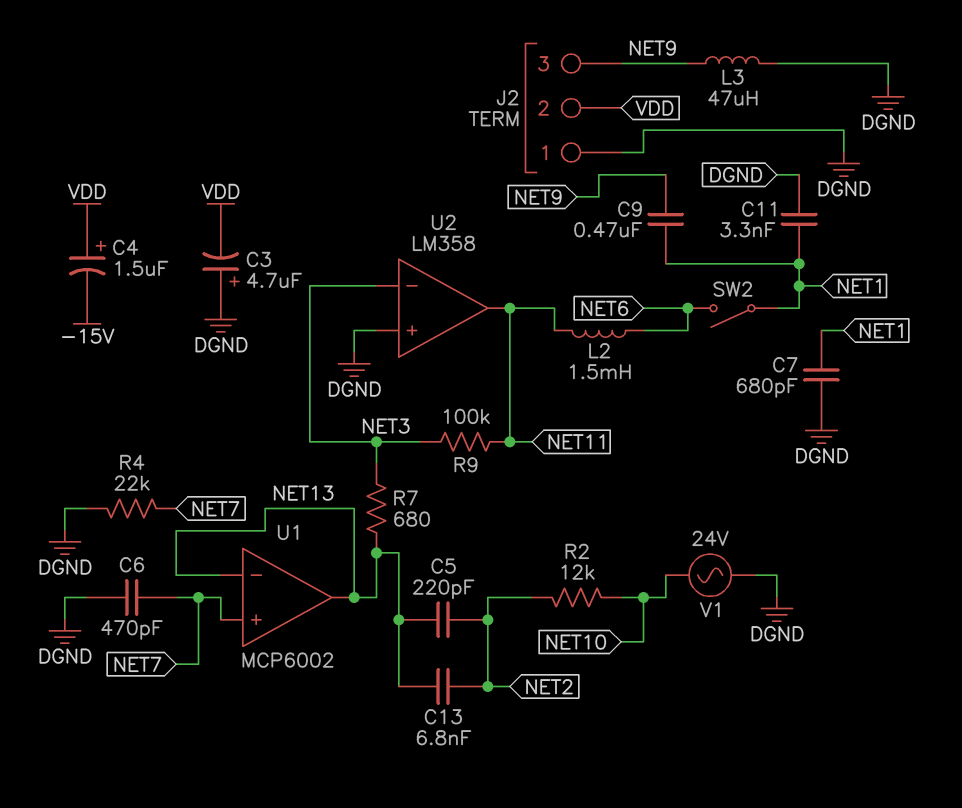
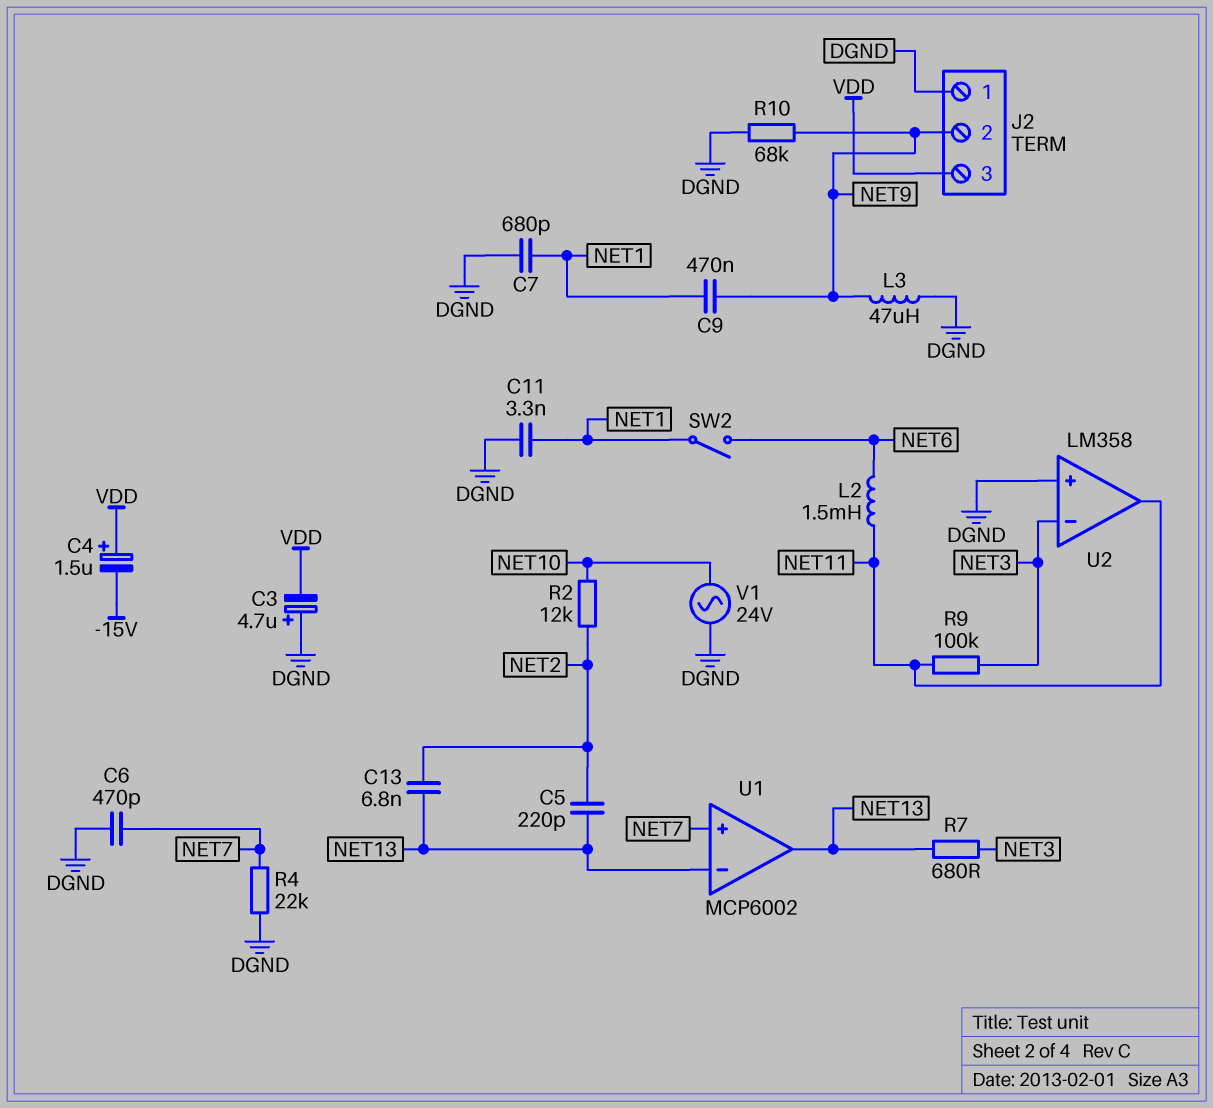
J2 pin 2: VDD -> NET9
J2 pin 3: NET9 -> VDD
R10: none -> 68k (DGND, NET9)

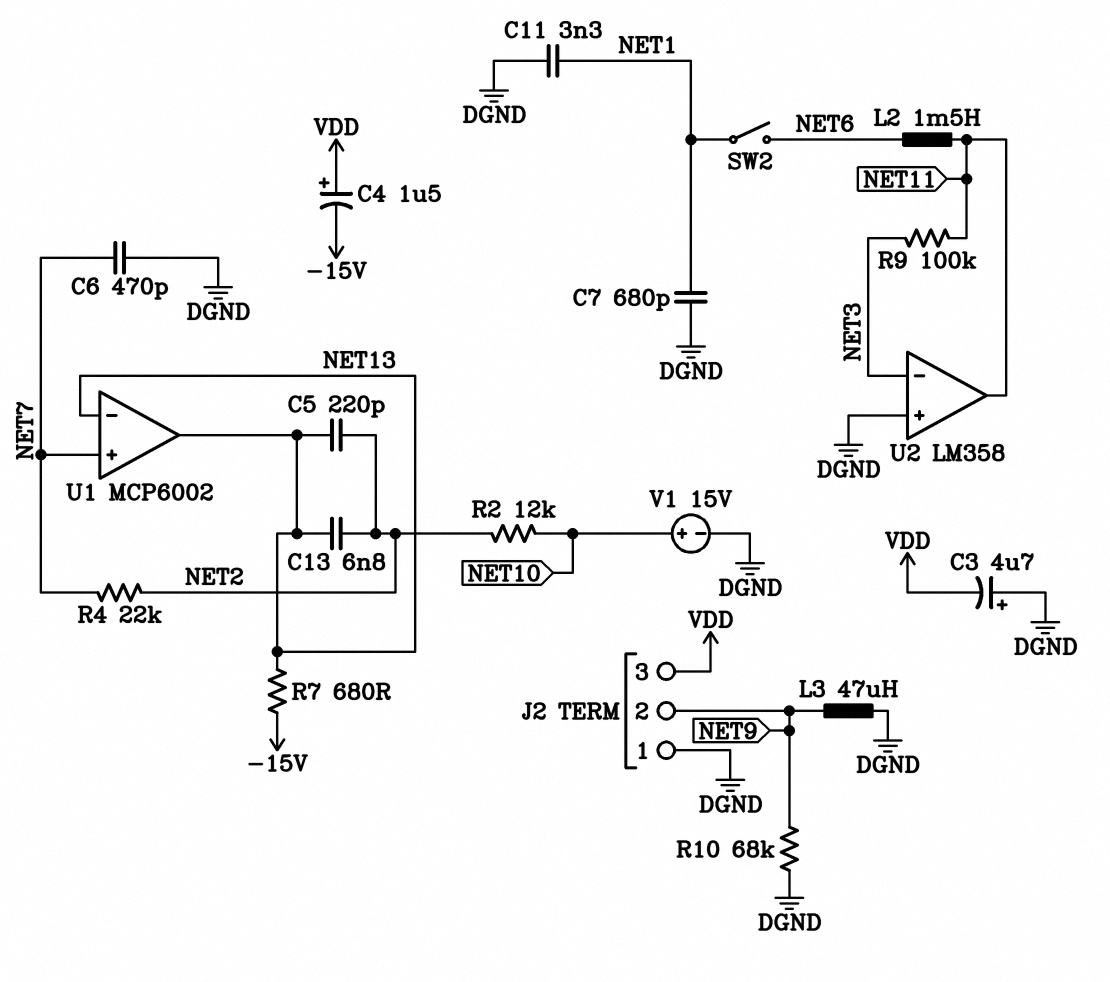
C9: 470nF (NET1, NET9) -> none
R4: 22k (DGND, NET7) -> 22k (NET2, NET7)
R7: 680 (NET3, NET13) -> 680 (-15V, NET13)
V1: AC 24V (DGND, NET10) -> 15V (plus NET10, minus DGND)

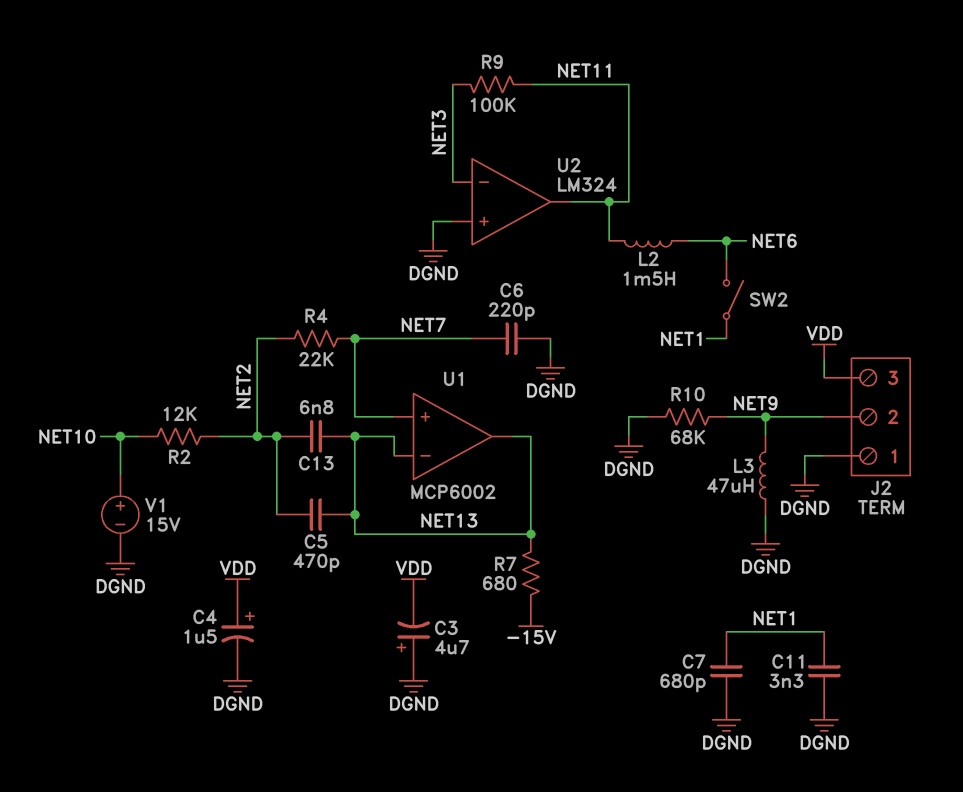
C4: 1.5uF (plus VDD, minus -15V) -> 1.5uF (plus VDD, minus DGND)
C5: 220pF (NET2, NET13) -> 470pF (NET2, NET13)
C6: 470pF (DGND, NET7) -> 220pF (DGND, NET7)
U2: LM358 -> LM324

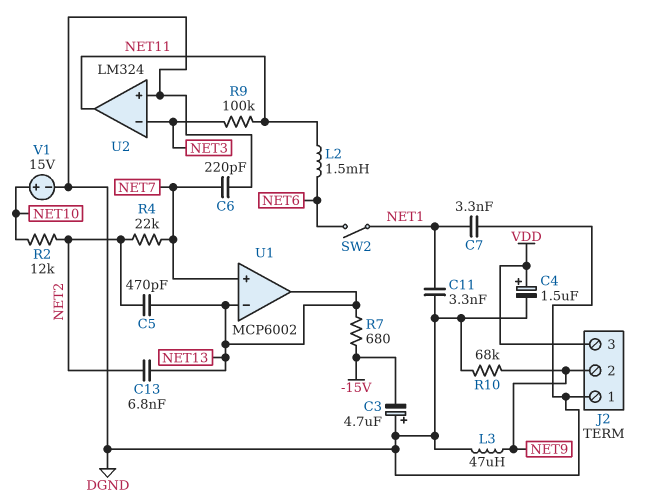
C3: 4.7uF (plus DGND, minus VDD) -> 4.7uF (plus DGND, minus -15V)
C7: 680pF (DGND, NET1) -> 3.3nF (DGND, NET1)

